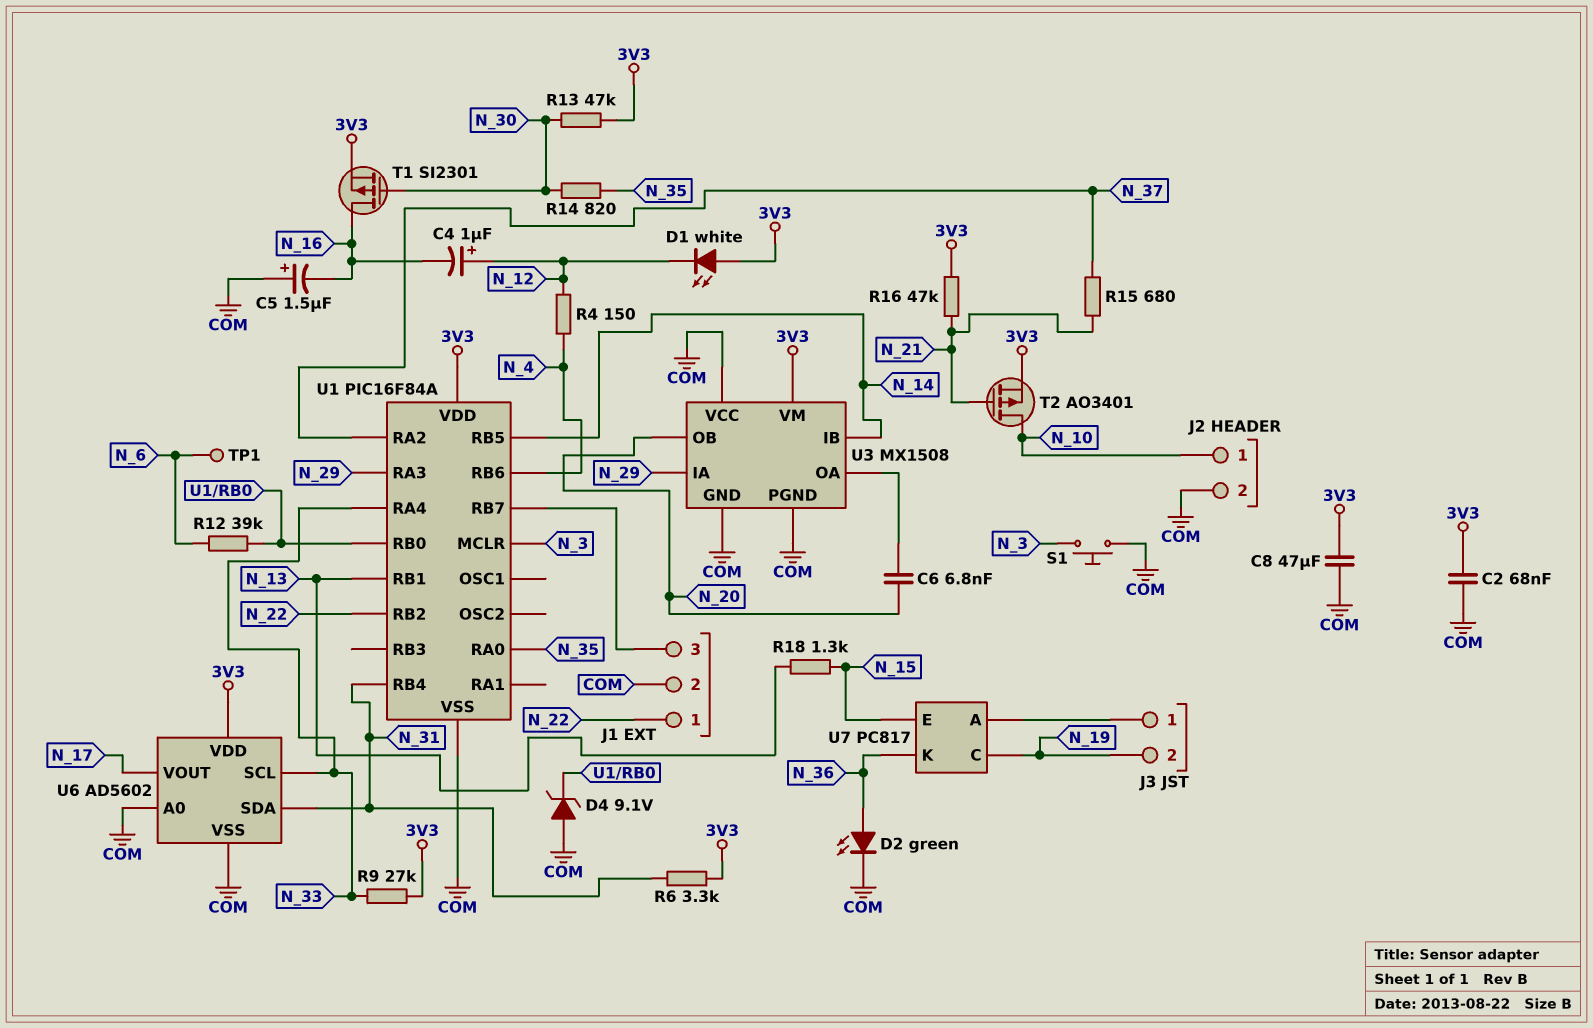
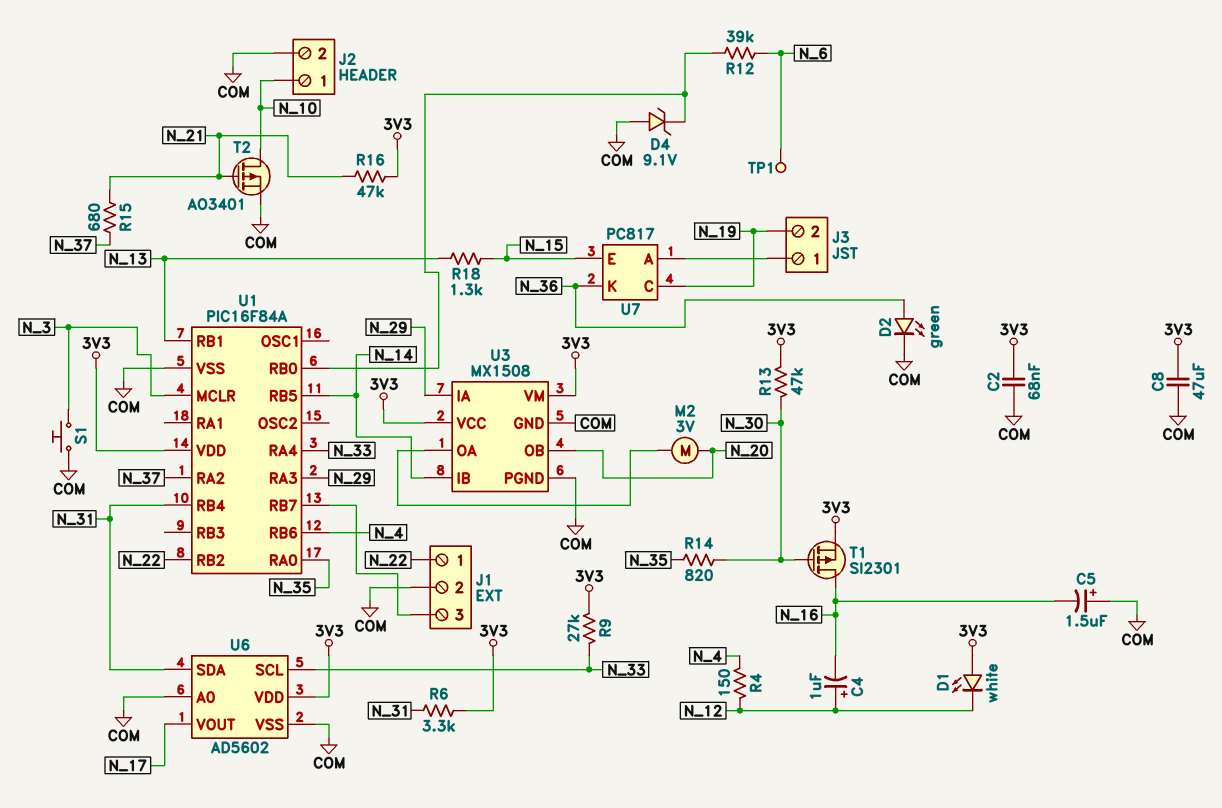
C6: 6.8nF (N_20, U3/OA) -> none
M2: none -> motor 3V (N_20, U3/OA)
T2: PMOS AO3401 (G N_21, D N_10, S 3V3) -> PMOS AO3401 (G N_21, D N_10, S COM)
U3 pin VCC: COM -> 3V3

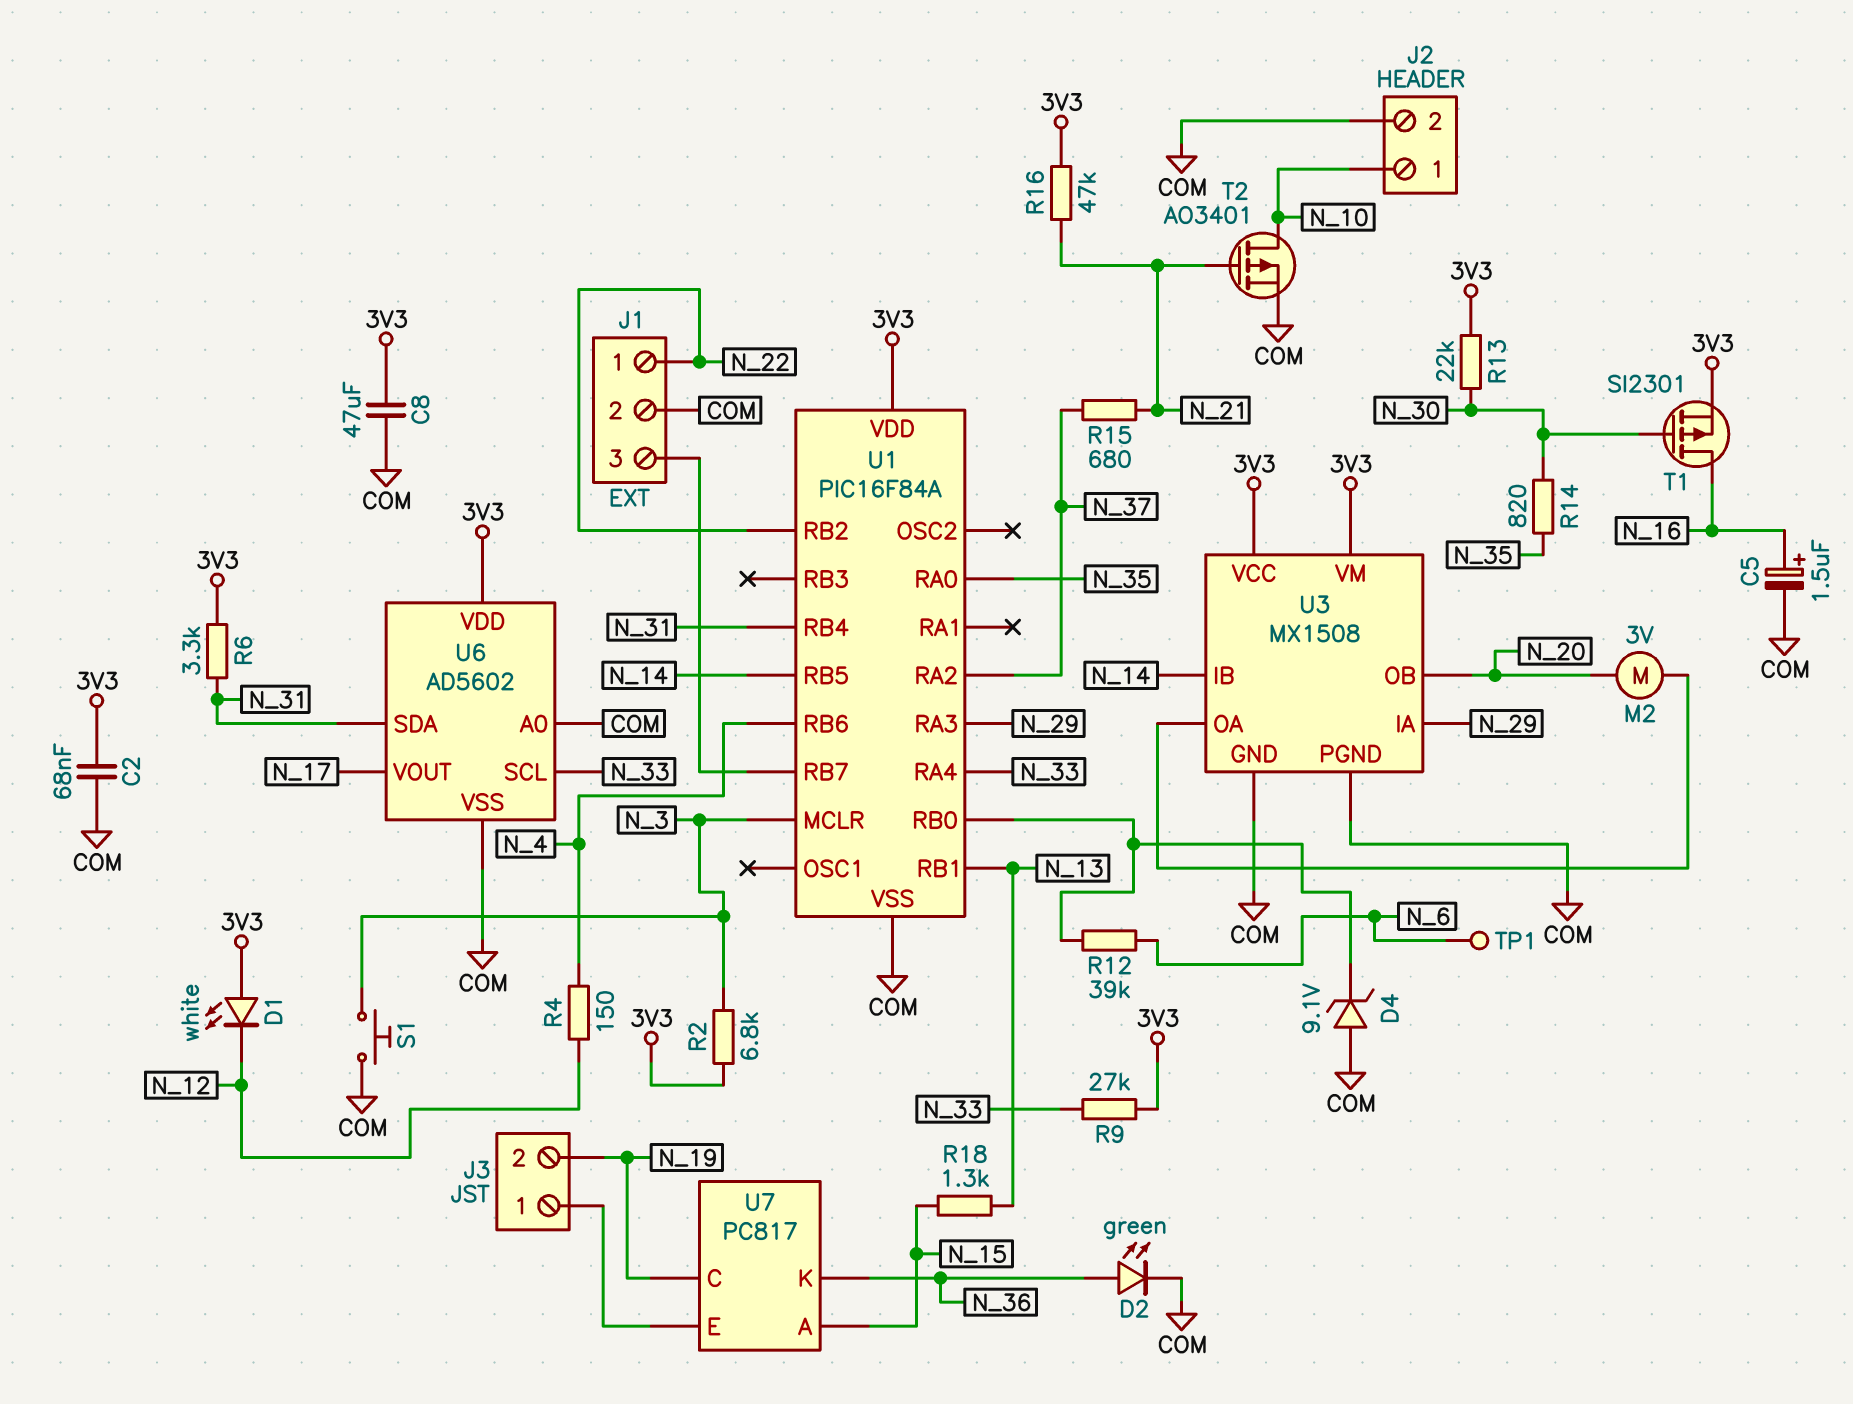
C4: 1uF (plus N_12, minus N_16) -> none
C5: 1.5uF (plus COM, minus N_16) -> 1.5uF (plus N_16, minus COM)
R2: none -> 6.8k (3V3, N_3)
R13: 47k (3V3, N_30) -> 22k (3V3, N_30)
U7 pin A: J3/1 -> N_15
U7 pin E: N_15 -> J3/1

